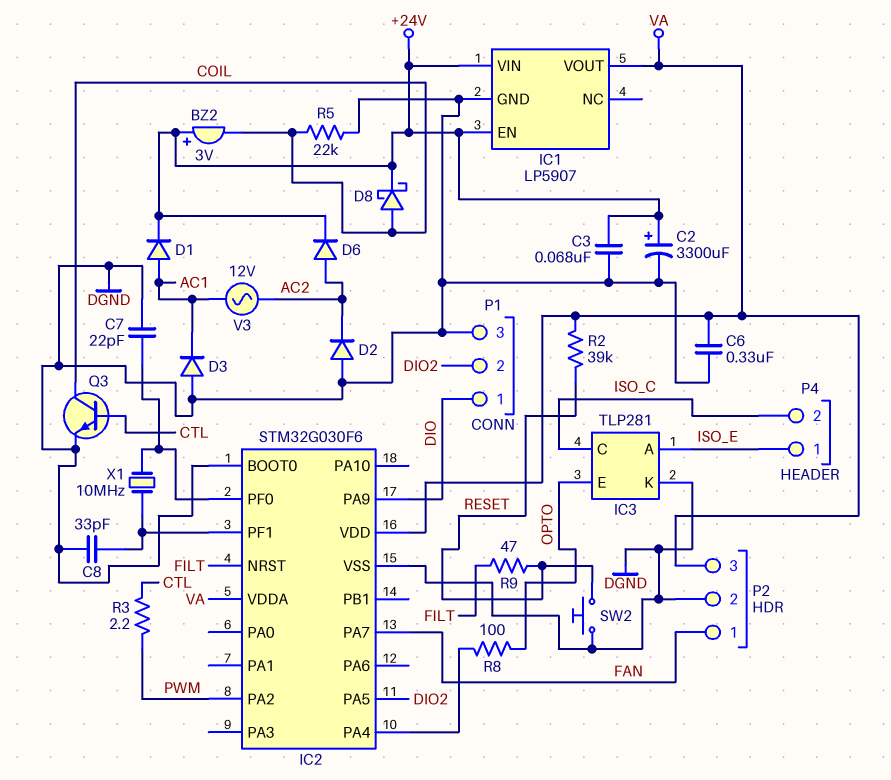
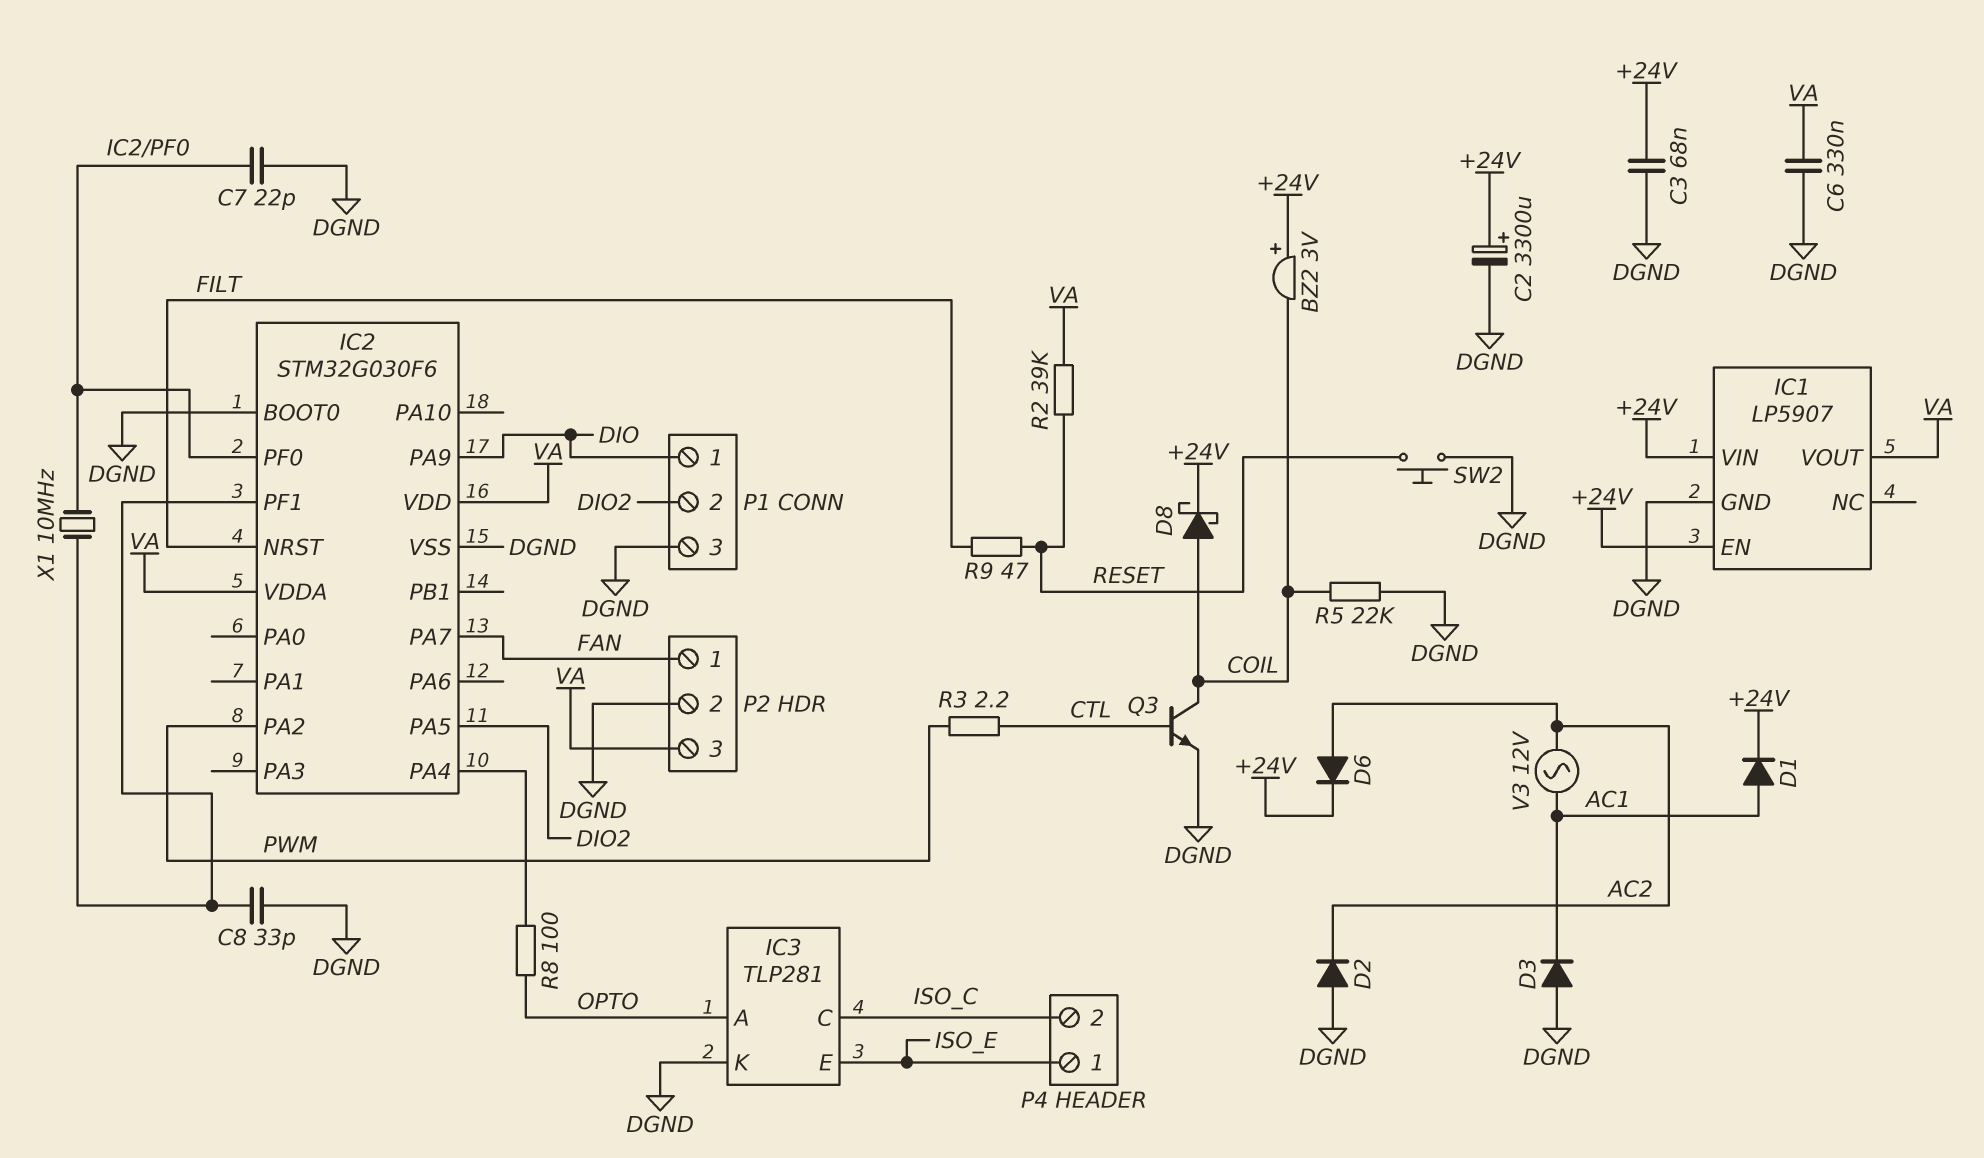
IC3 pin A: ISO_E -> OPTO
IC3 pin E: OPTO -> ISO_E

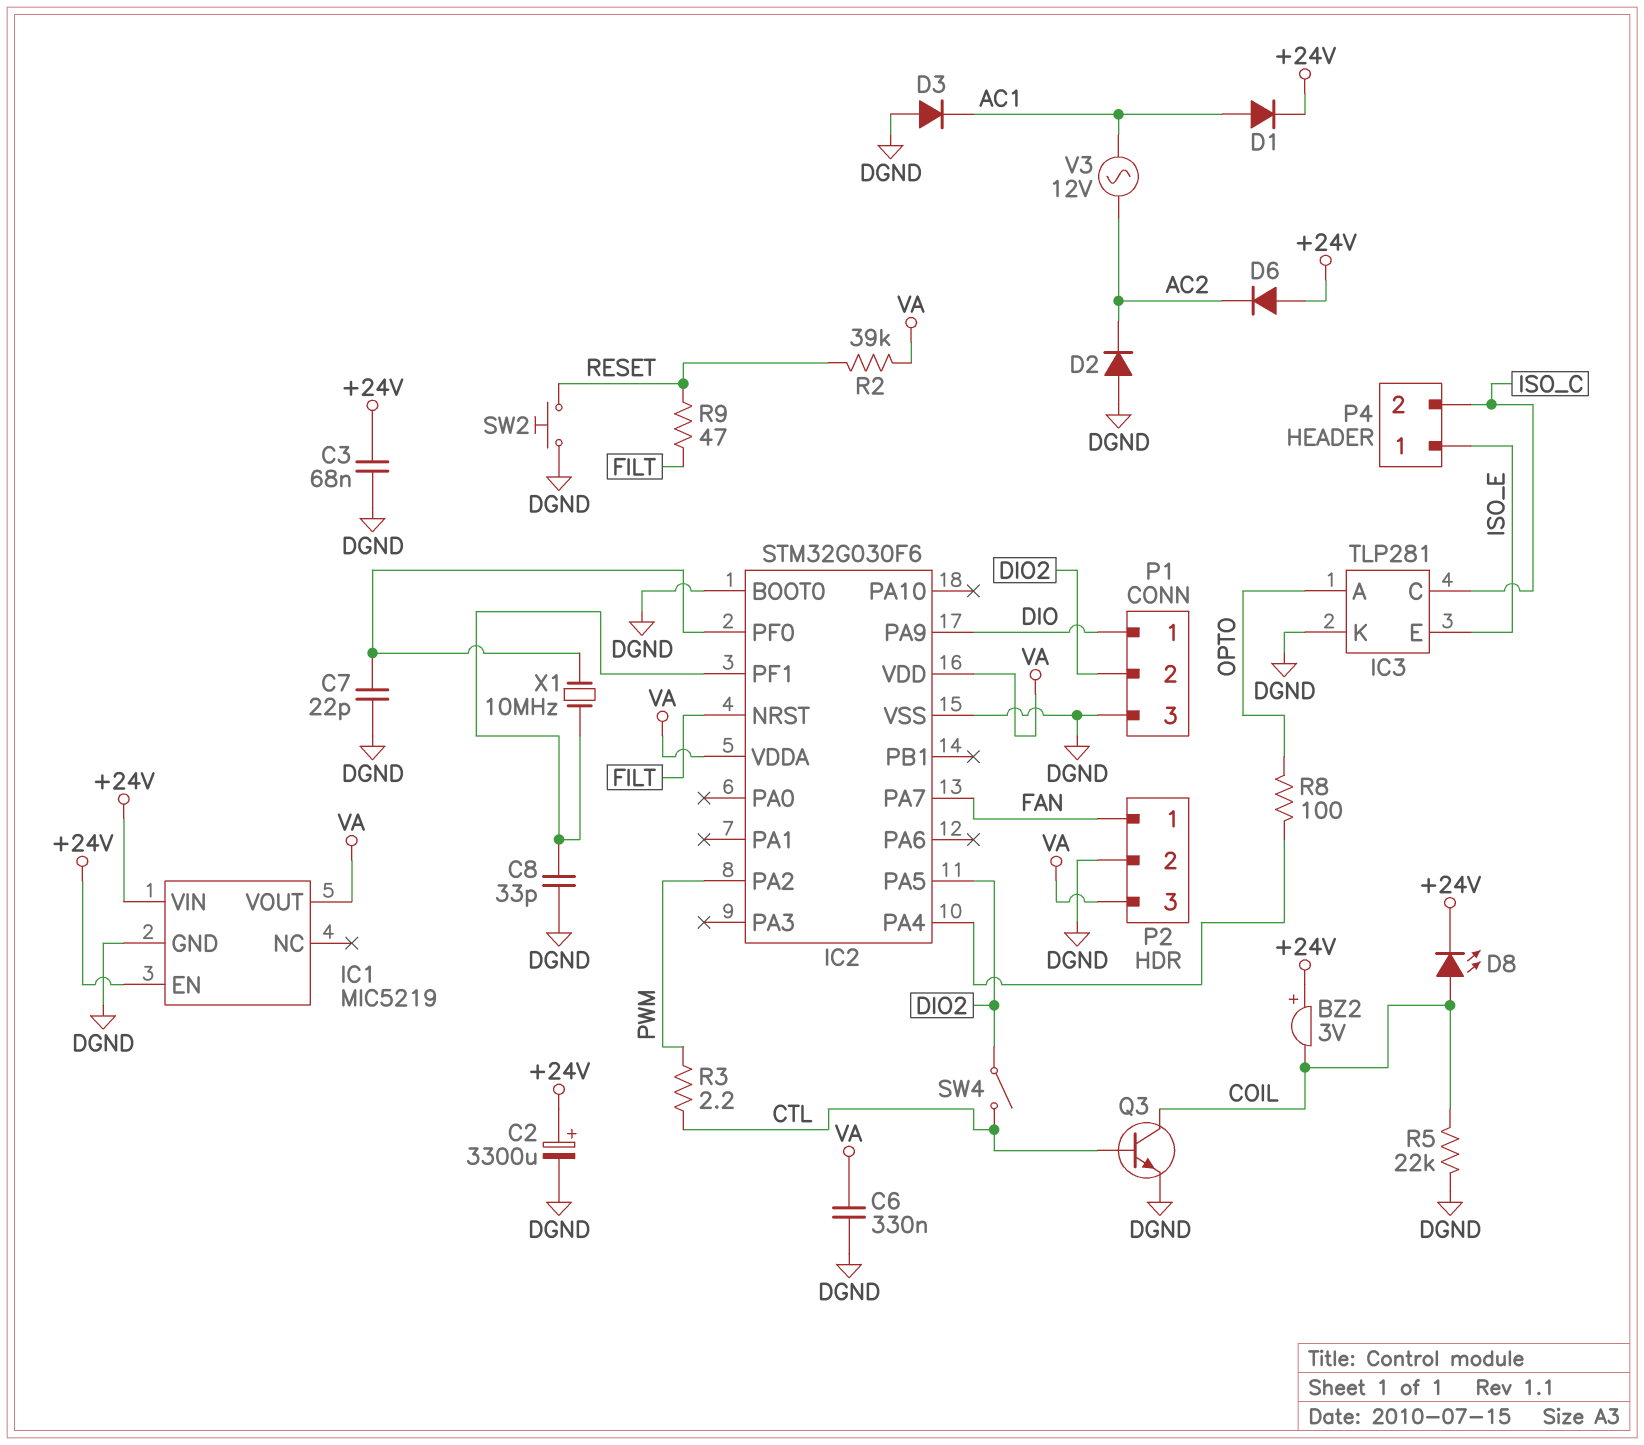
D6: diode (A AC2, K +24V) -> diode (A +24V, K AC2)
D8: schottky (A COIL, K +24V) -> LED (A COIL, K +24V)
IC1: LP5907 -> MIC5219
SW4: none -> switch (CTL, DIO2)

